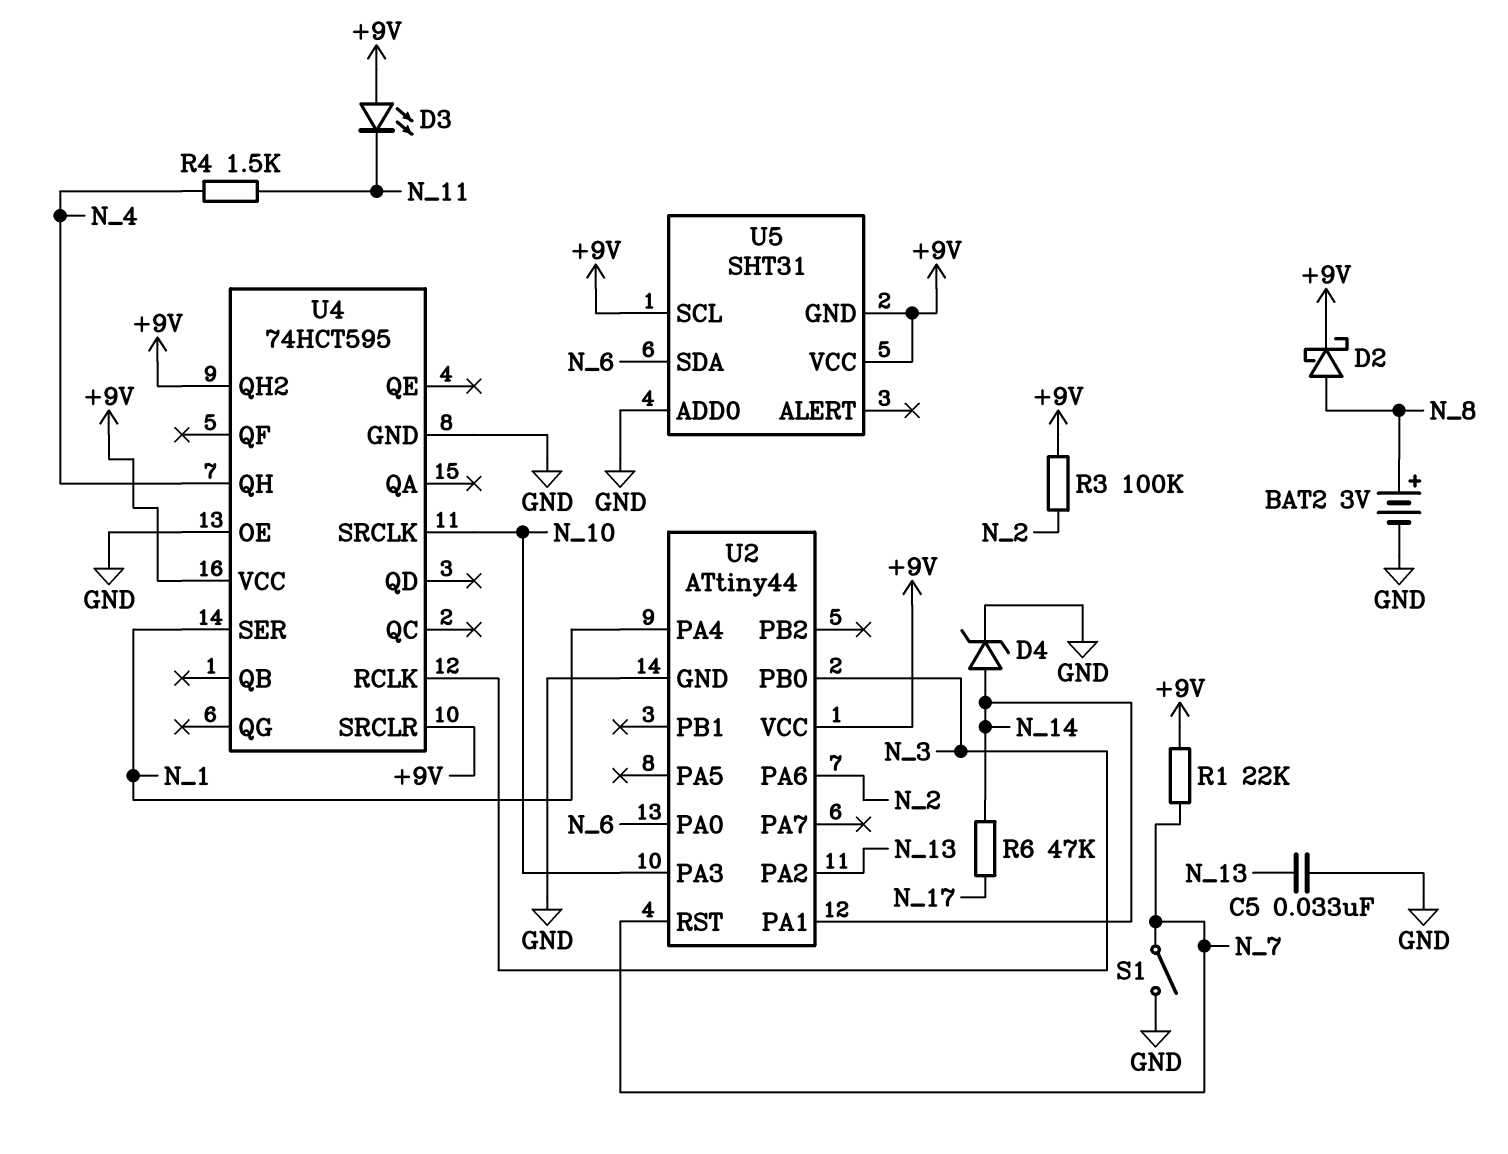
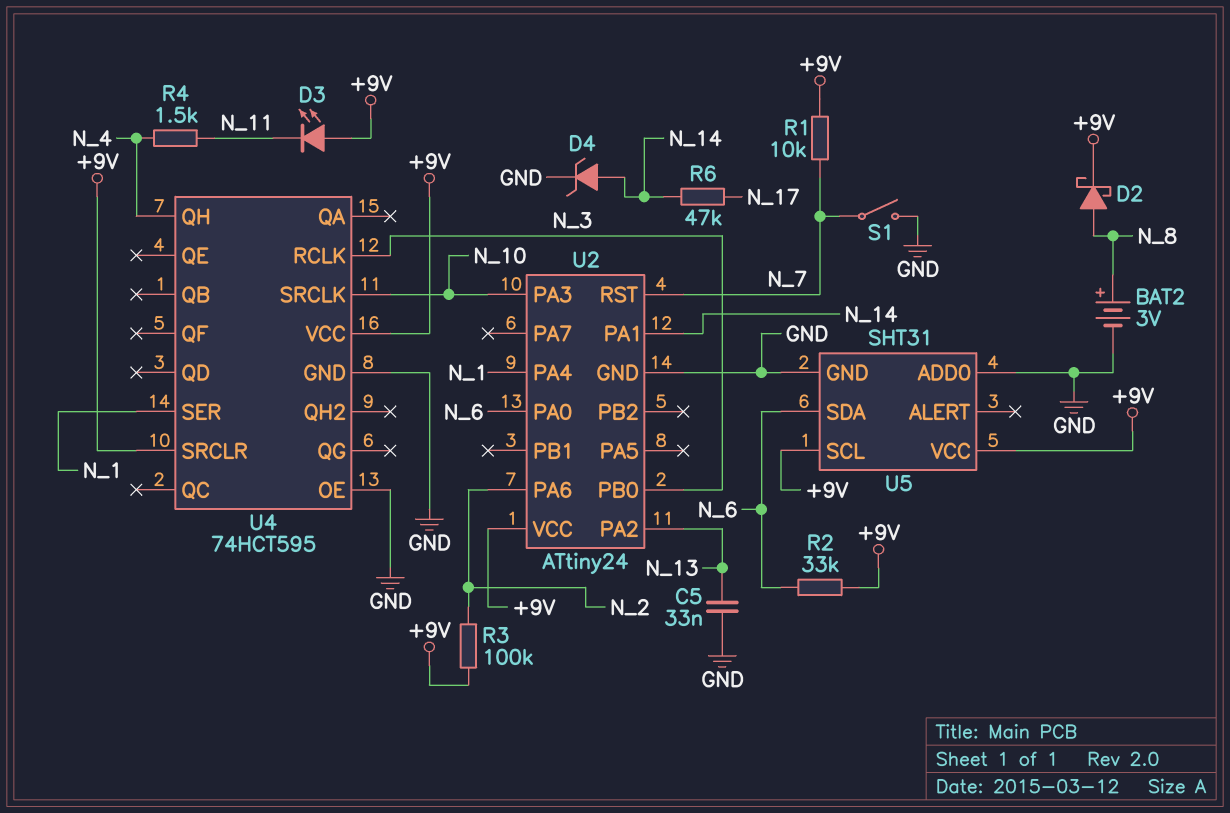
R1: 22k (+9V, N_7) -> 10k (+9V, N_7)
R2: none -> 33k (+9V, N_6)
U2: ATtiny44 -> ATtiny24
U4 pin QH2: +9V -> none
U5 pin GND: +9V -> GND

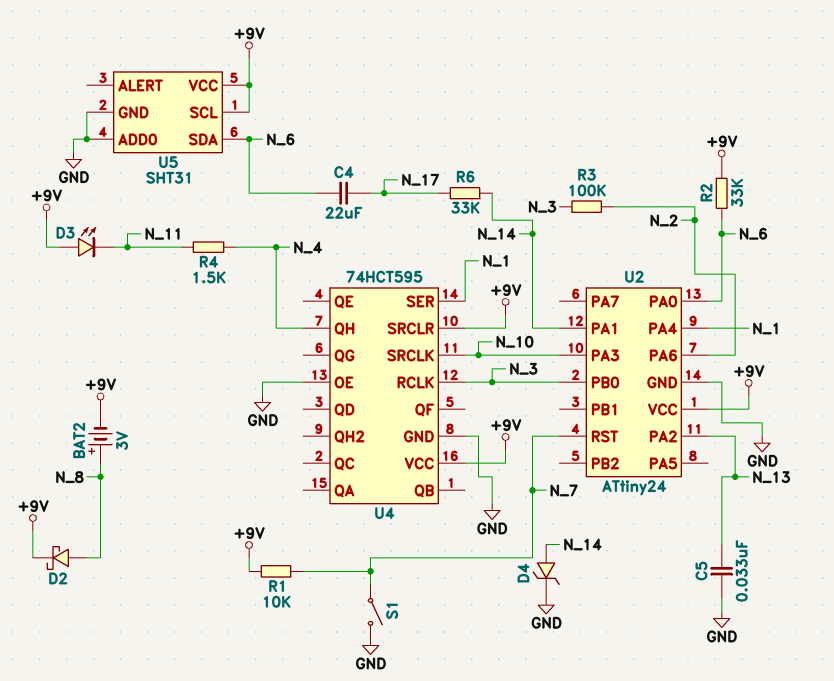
BAT2: 3V (plus N_8, minus GND) -> 3V (plus N_8, minus +9V)
C4: none -> 22uF (N_6, N_17)
R3: 100k (+9V, N_2) -> 100k (N_2, N_3)
R6: 47k (N_14, N_17) -> 33k (N_14, N_17)

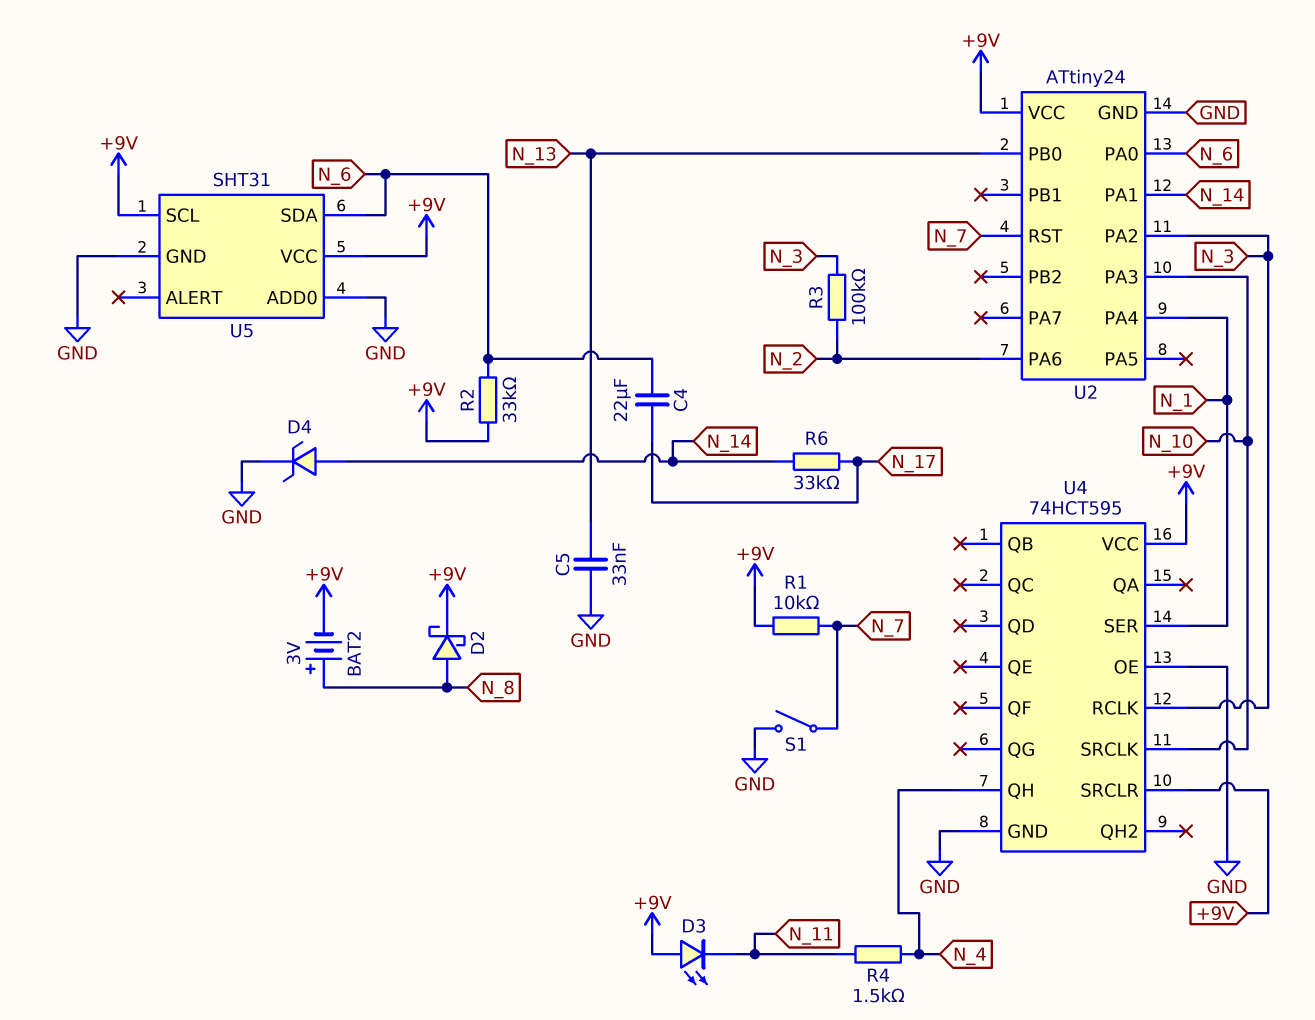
U2 pin PA2: N_13 -> N_3
U2 pin PB0: N_3 -> N_13

